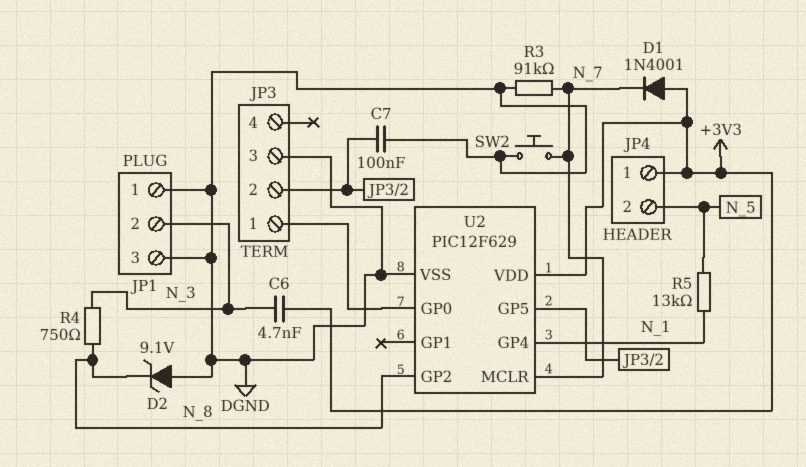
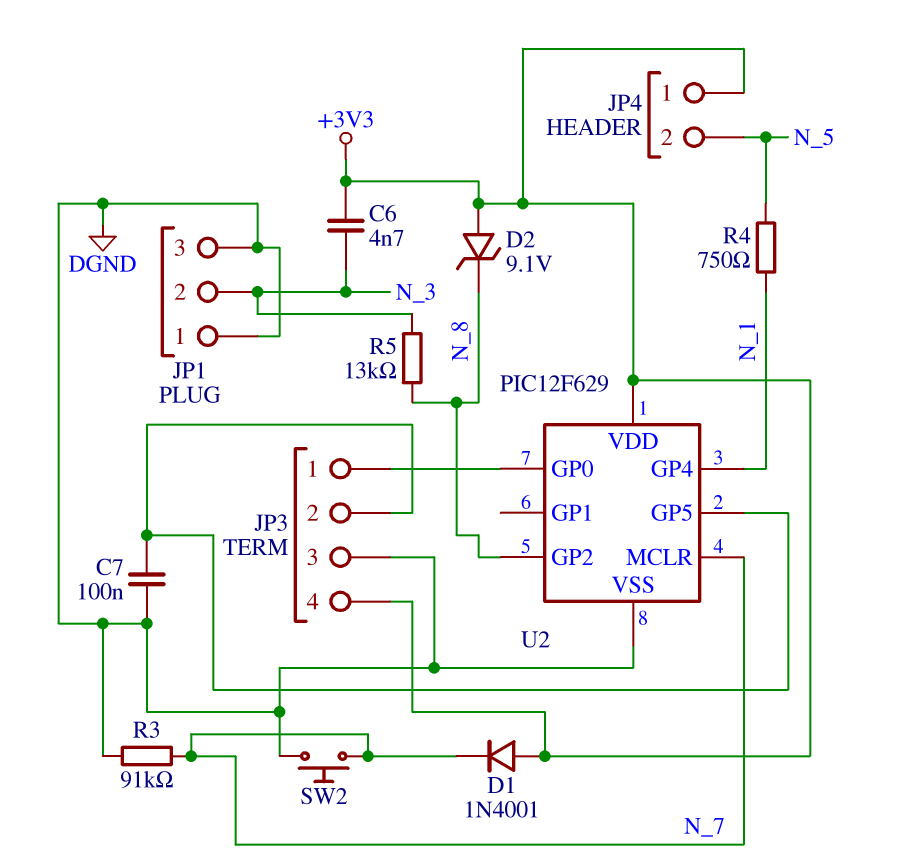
D2: zener 9.1V (A DGND, K N_8) -> zener 9.1V (A +3V3, K N_8)
JP3 pin 4: none -> +3V3
R4: 750 (N_3, N_8) -> 750 (N_1, N_5)
R5: 13k (N_1, N_5) -> 13k (N_3, N_8)

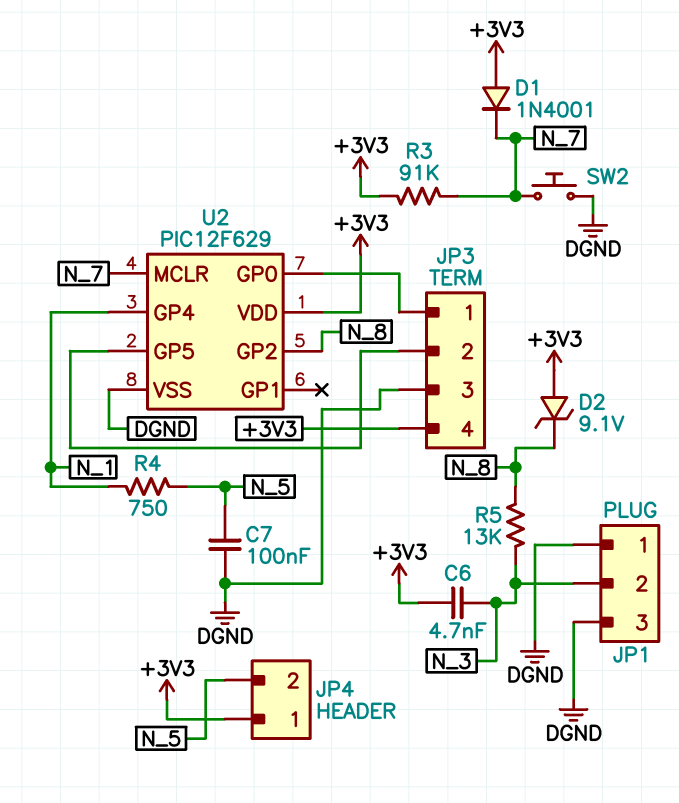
C7: 100nF (DGND, JP3/2) -> 100nF (DGND, N_5)
R3: 91k (DGND, N_7) -> 91k (+3V3, N_7)

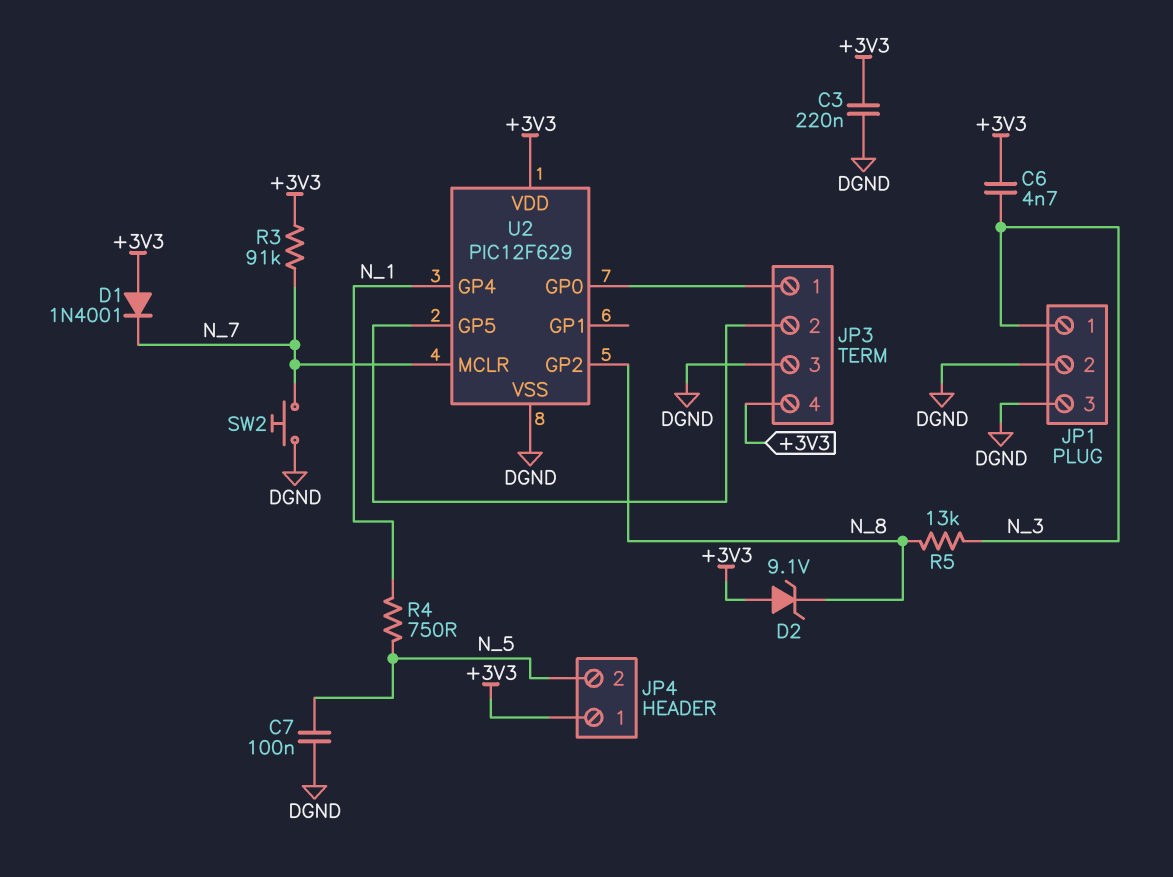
C3: none -> 220nF (+3V3, DGND)
JP1 pin 1: DGND -> N_3
JP1 pin 2: N_3 -> DGND

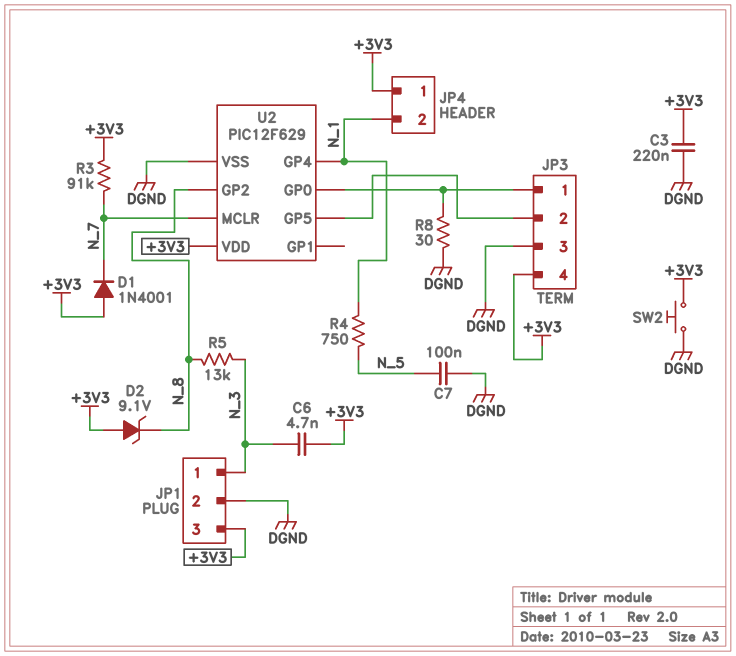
JP1 pin 3: DGND -> +3V3
JP4 pin 2: N_5 -> N_1
R8: none -> 30 (DGND, JP3/1)
SW2: button (DGND, N_7) -> button (+3V3, DGND)

